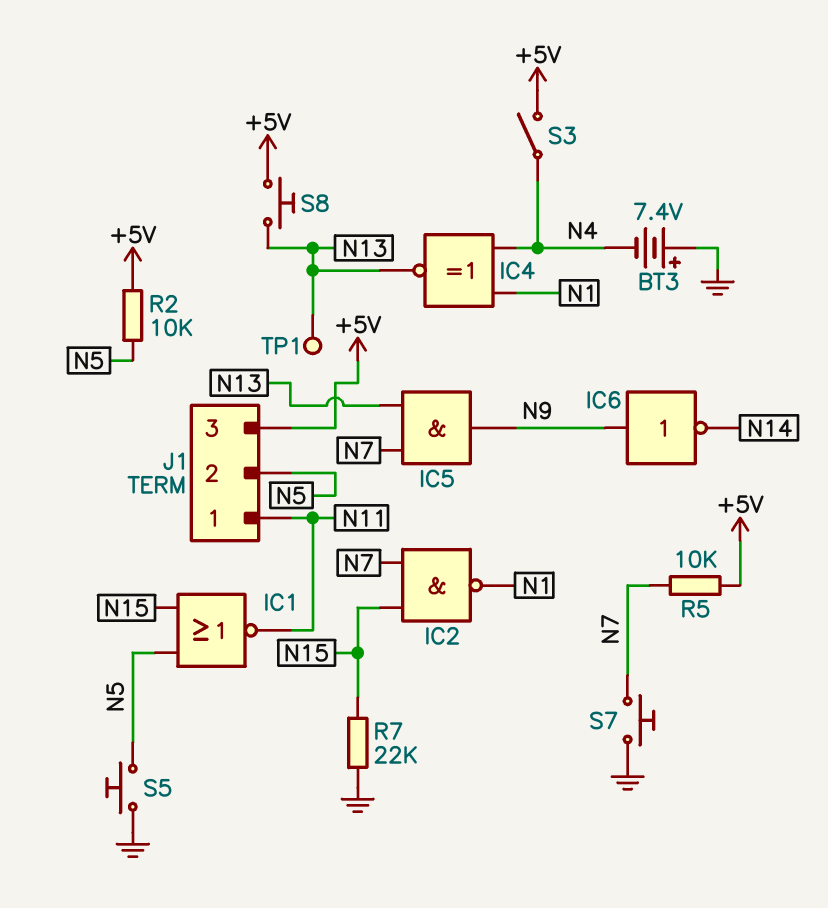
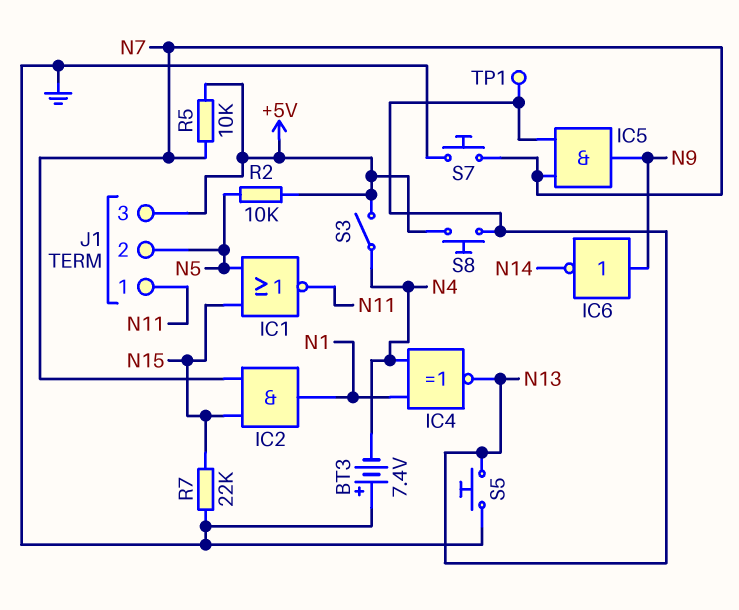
IC2: NAND (in N7, in N15, out N1) -> AND (in N7, in N15, out N1)
S5: button (GND, N5) -> button (GND, N13)

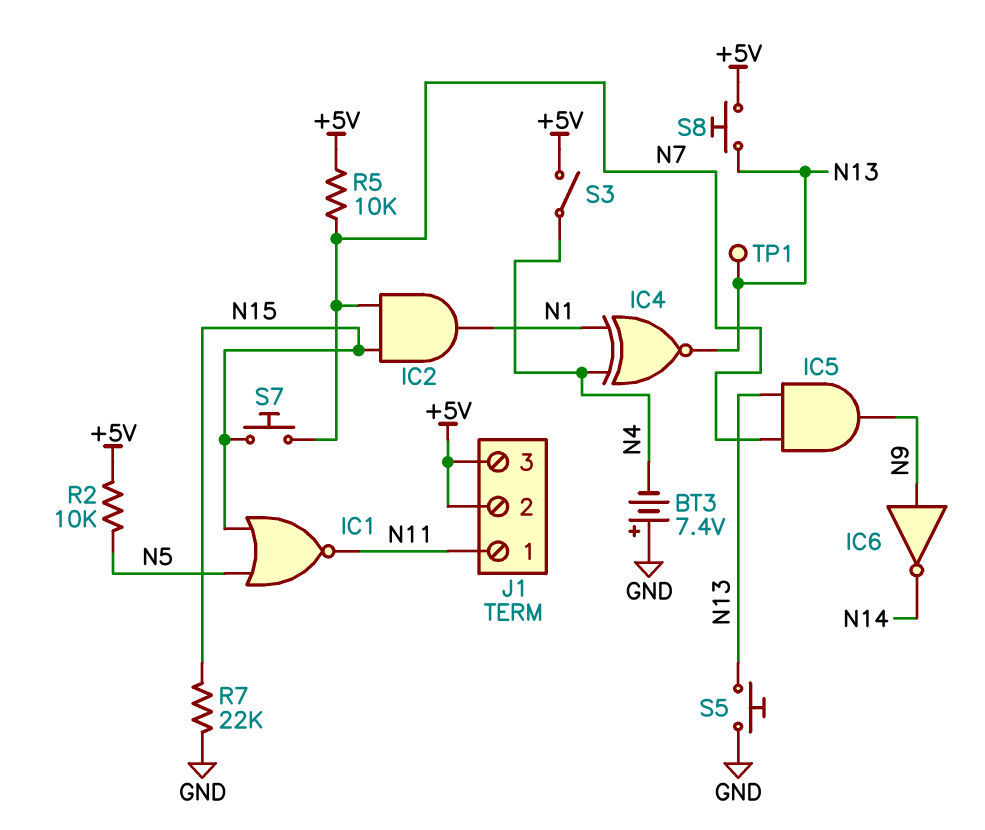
J1 pin 2: N5 -> +5V
S7: button (GND, N7) -> button (N7, N15)

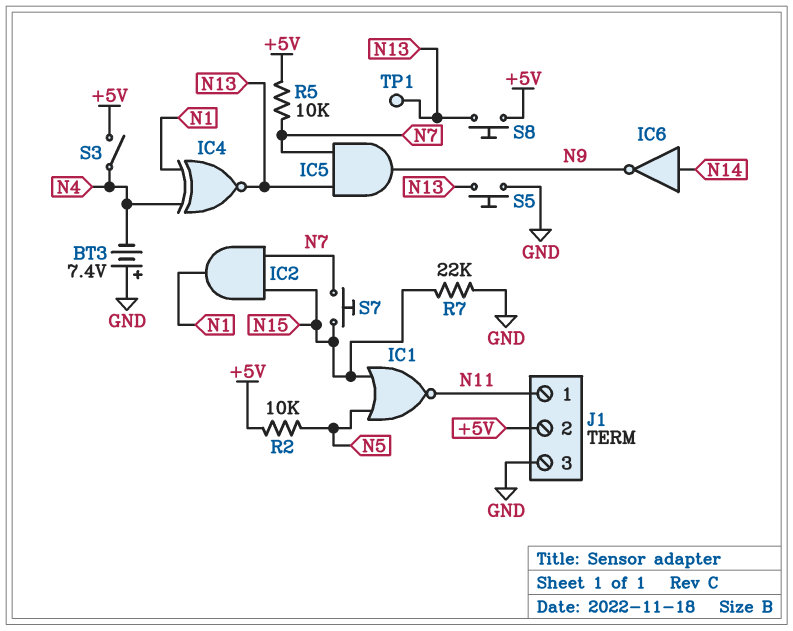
IC6: NOT (in N9, out N14) -> NOT (in N14, out N9)
J1 pin 3: +5V -> GND

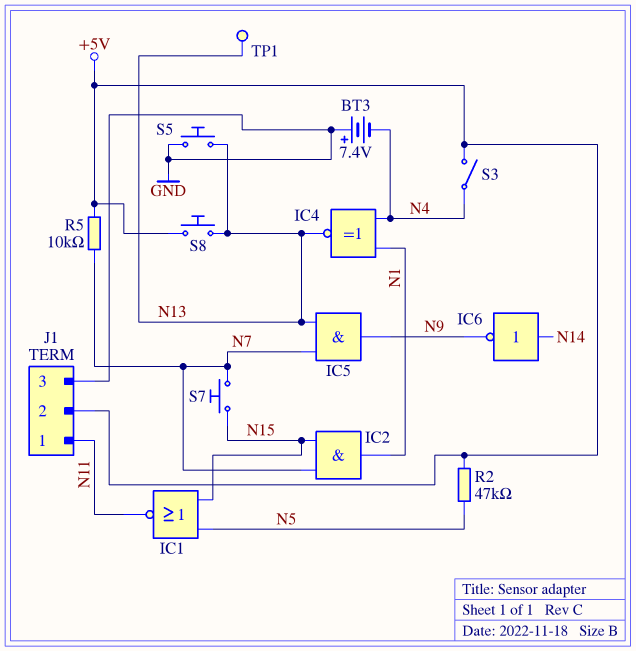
R2: 10k (+5V, N5) -> 47k (+5V, N5)
R7: 22k (GND, N15) -> none

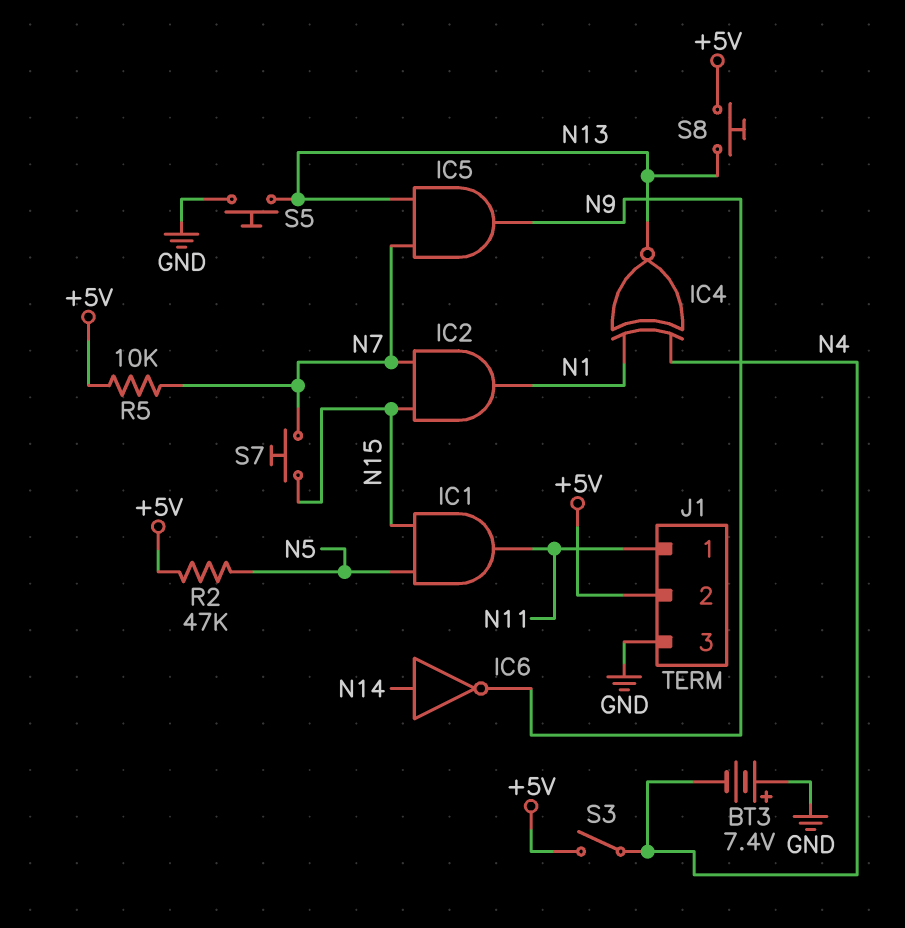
IC1: NOR (in N5, in N15, out N11) -> AND (in N5, in N15, out N11)
TP1: test point (N13) -> none

